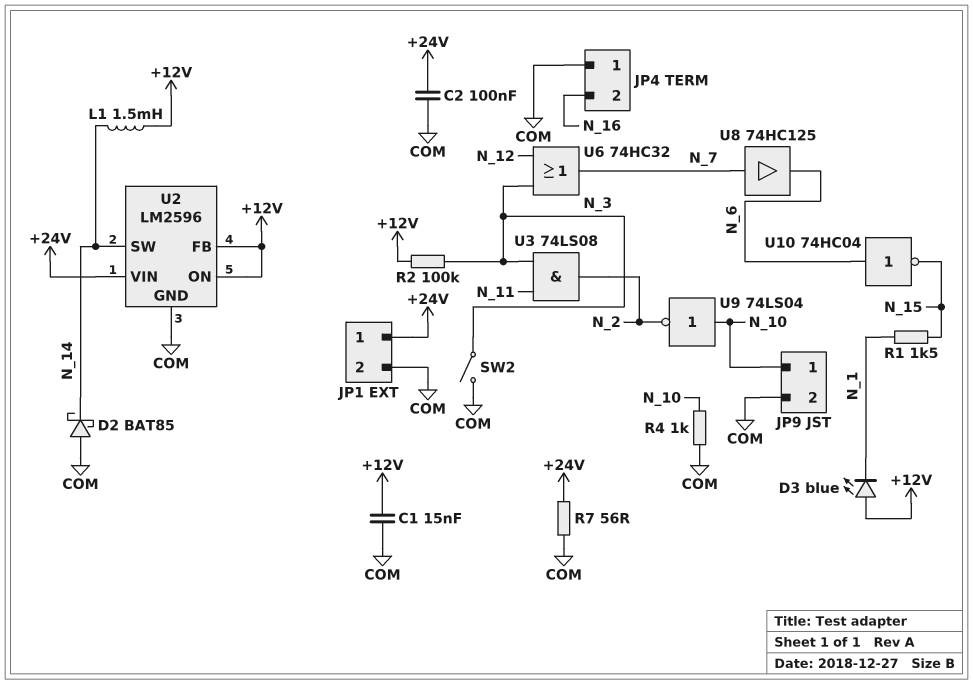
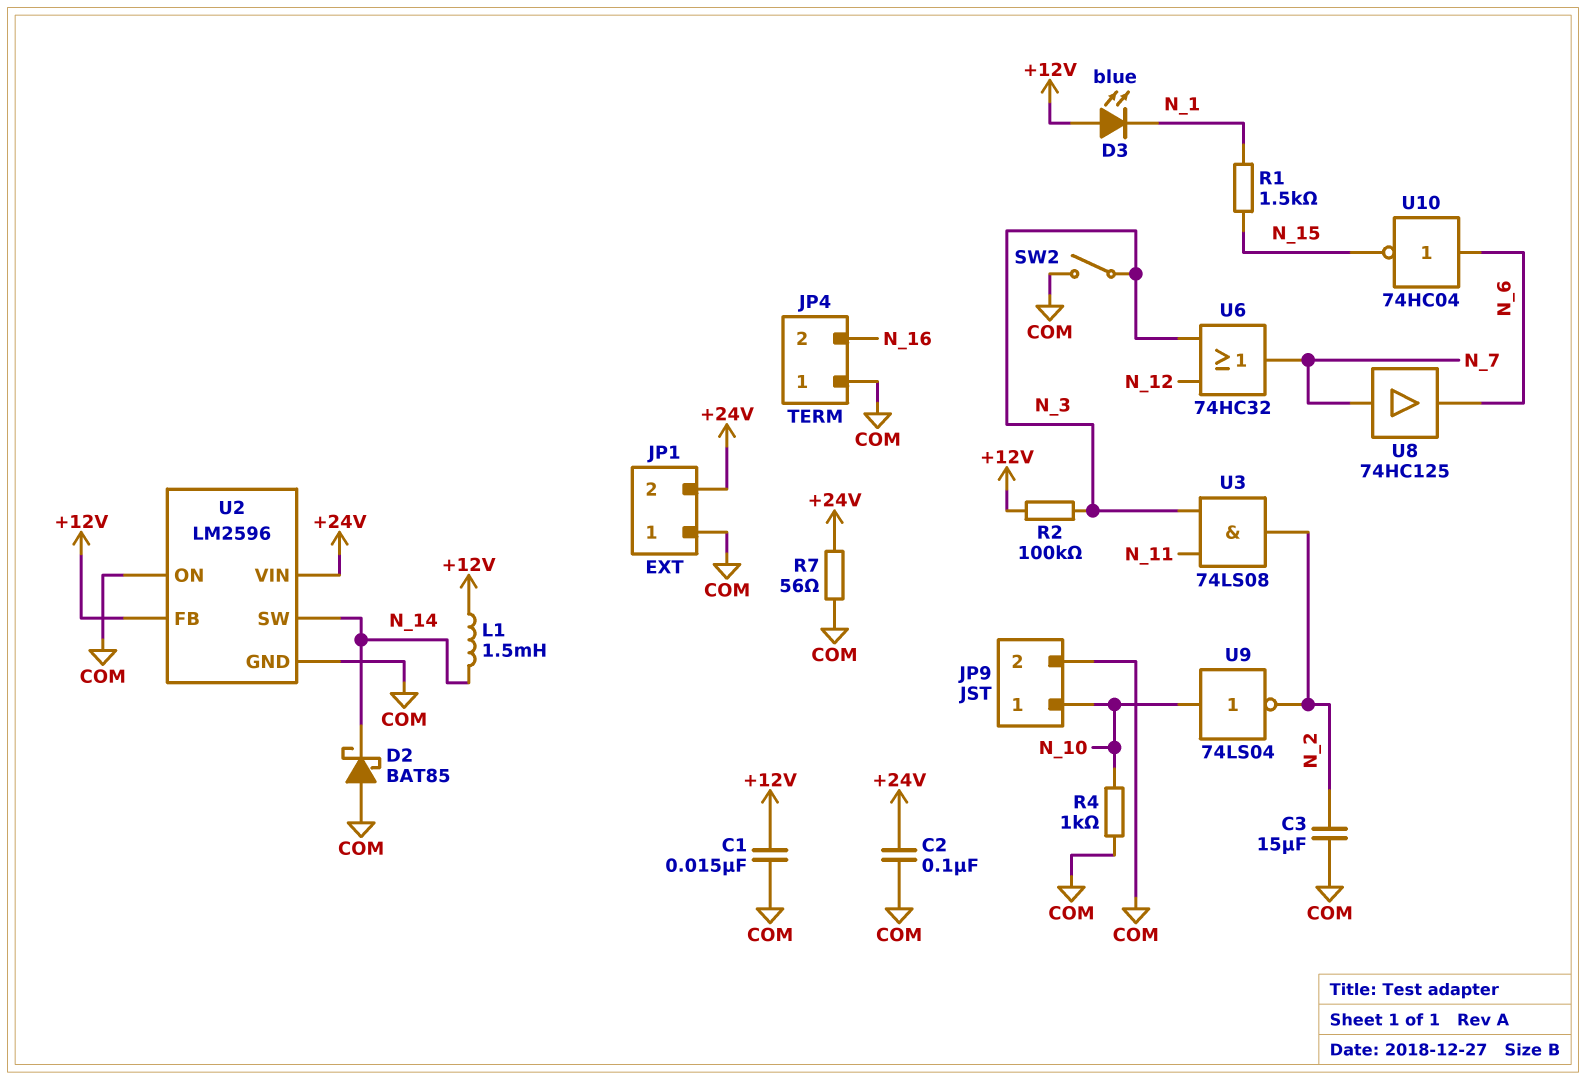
C3: none -> 15uF (COM, N_2)
JP1 pin 1: +24V -> COM
JP1 pin 2: COM -> +24V
U2 pin ON: +12V -> COM

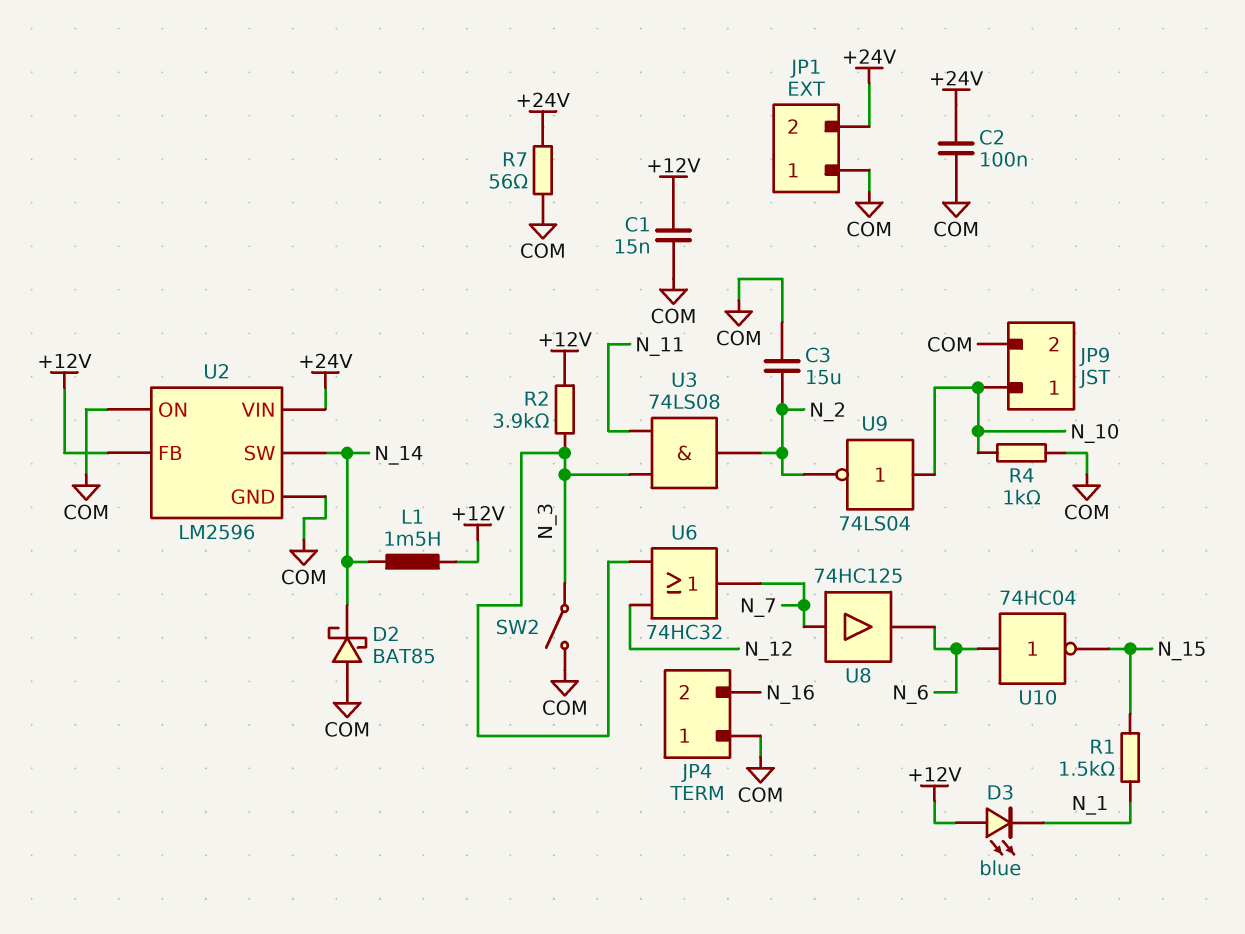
R2: 100k (+12V, N_3) -> 3.9k (+12V, N_3)

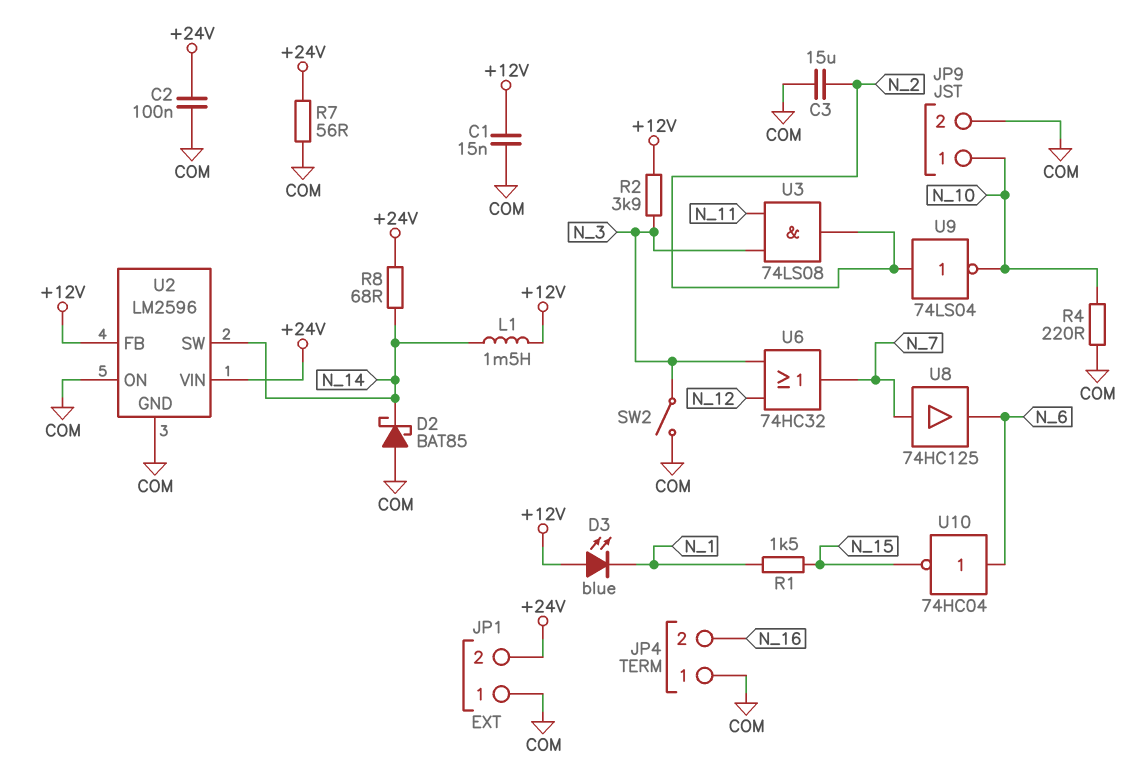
R4: 1k (COM, N_10) -> 220 (COM, N_10)
R8: none -> 68 (+24V, N_14)
U9: NOT 74LS04 (in N_10, out N_2) -> NOT 74LS04 (in N_2, out N_10)

